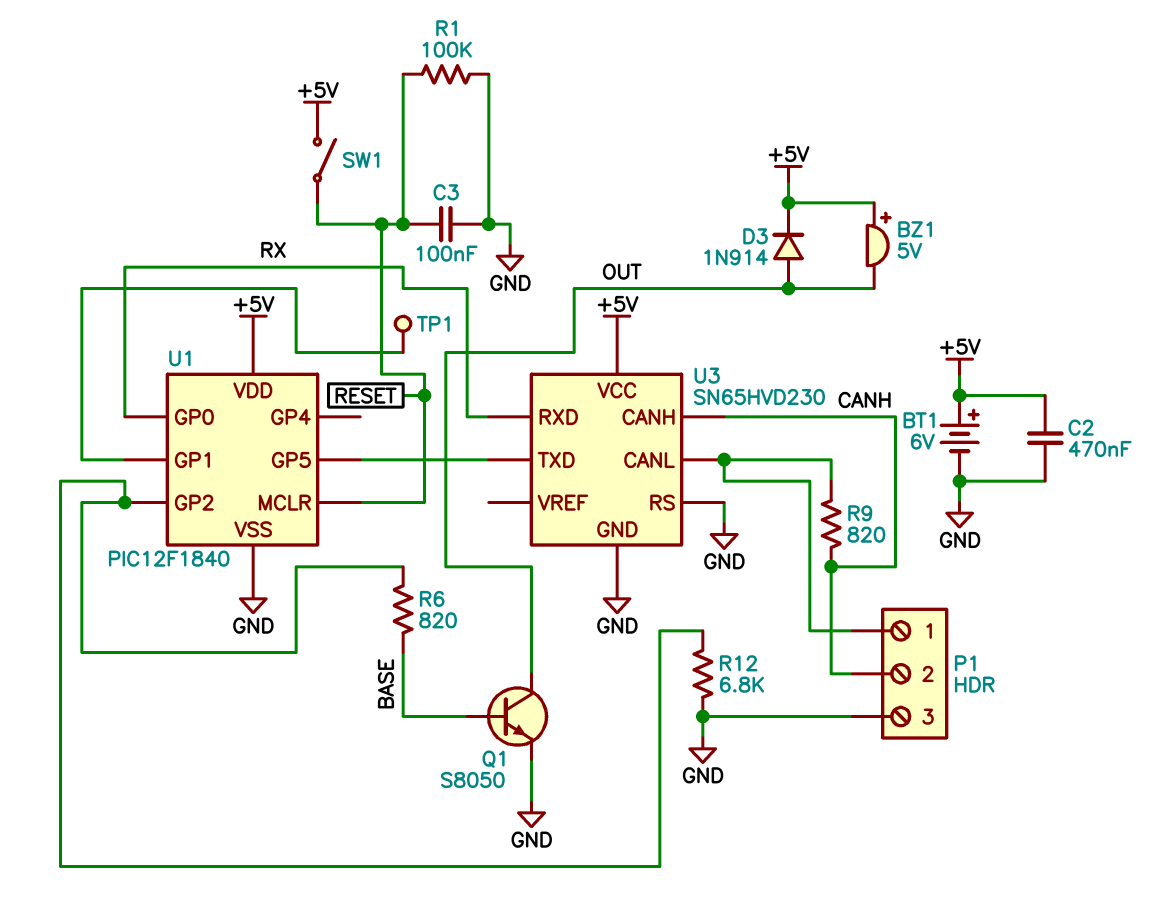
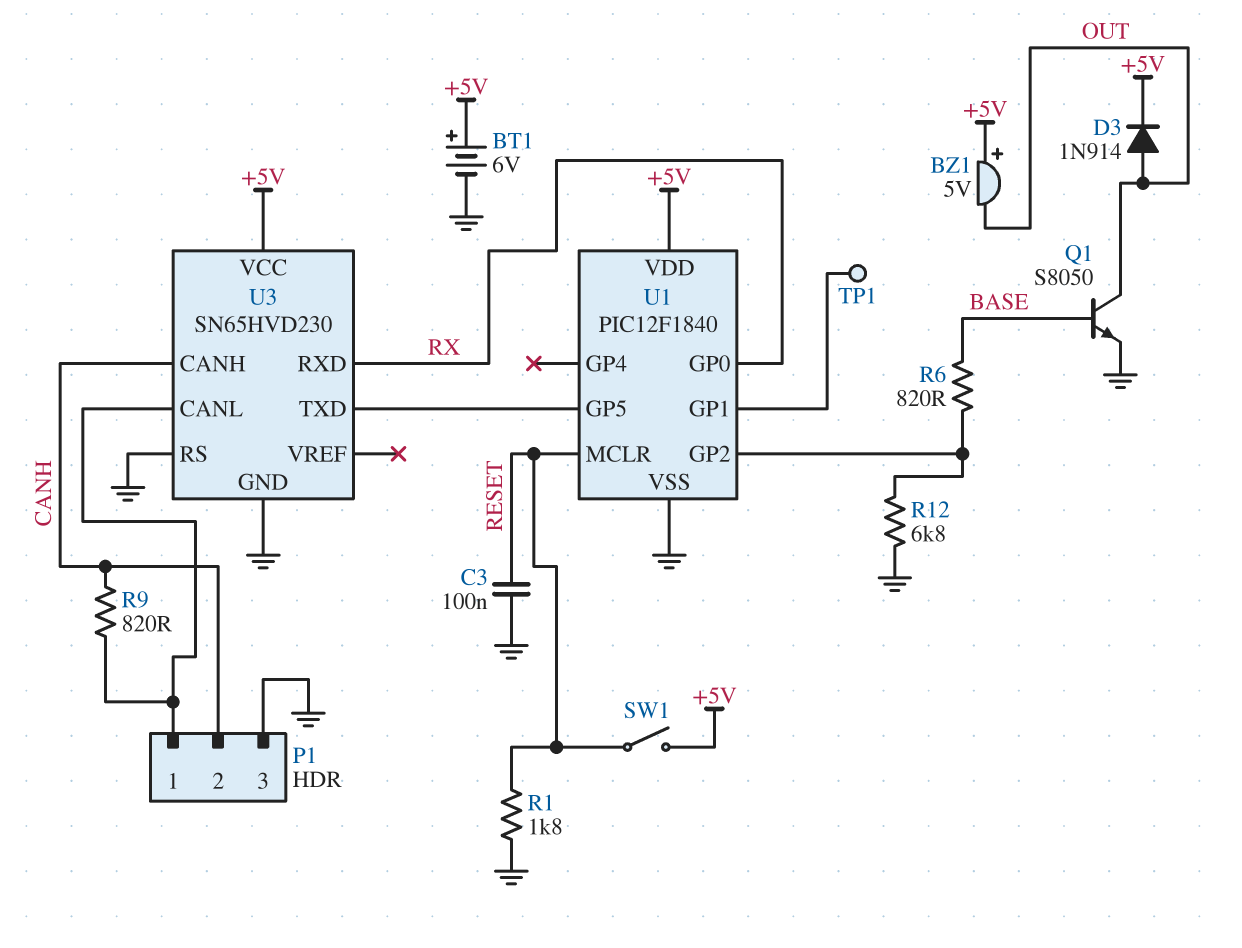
C2: 470nF (+5V, GND) -> none
R1: 100k (GND, RESET) -> 1.8k (GND, RESET)

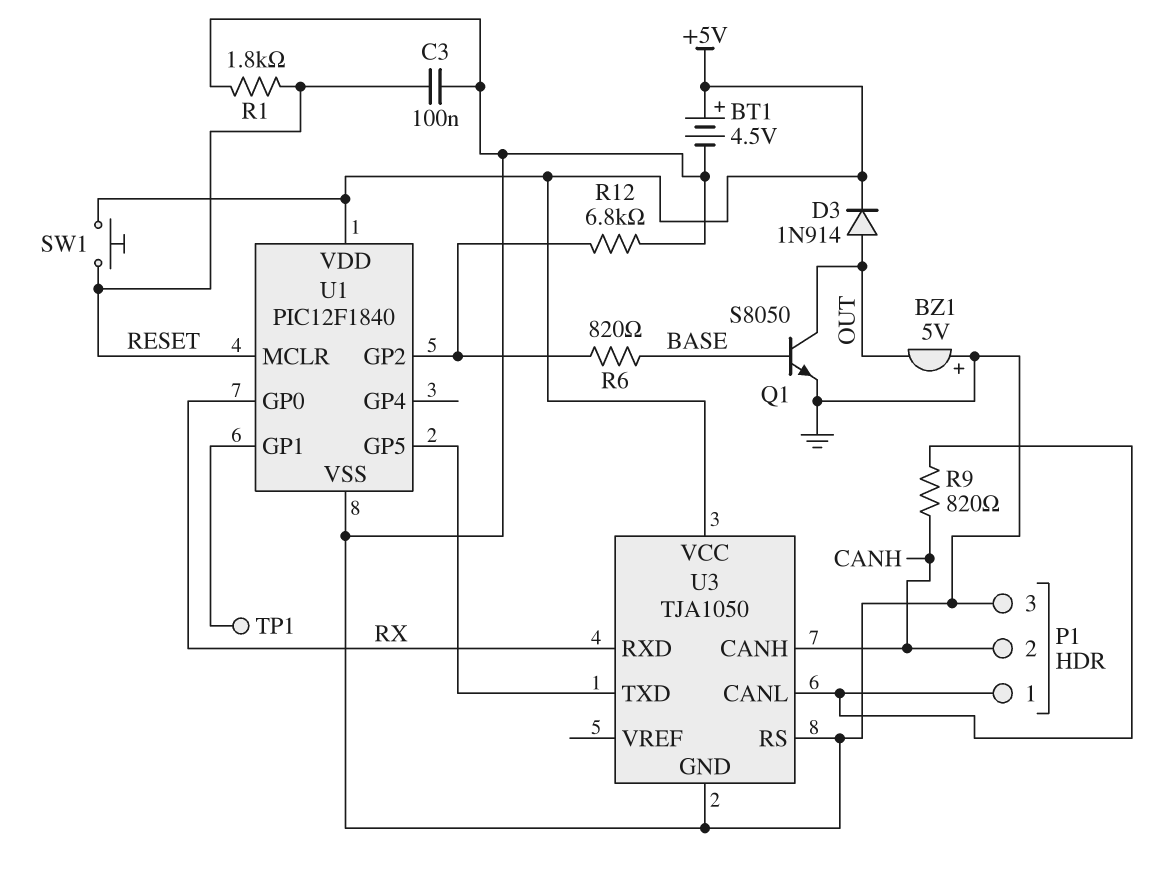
BT1: 6V (plus +5V, minus GND) -> 4.5V (plus +5V, minus GND)
BZ1: buzzer 5V (plus +5V, minus OUT) -> buzzer 5V (plus GND, minus OUT)
SW1: switch (+5V, RESET) -> button (+5V, RESET)
U3: SN65HVD230 -> TJA1050

